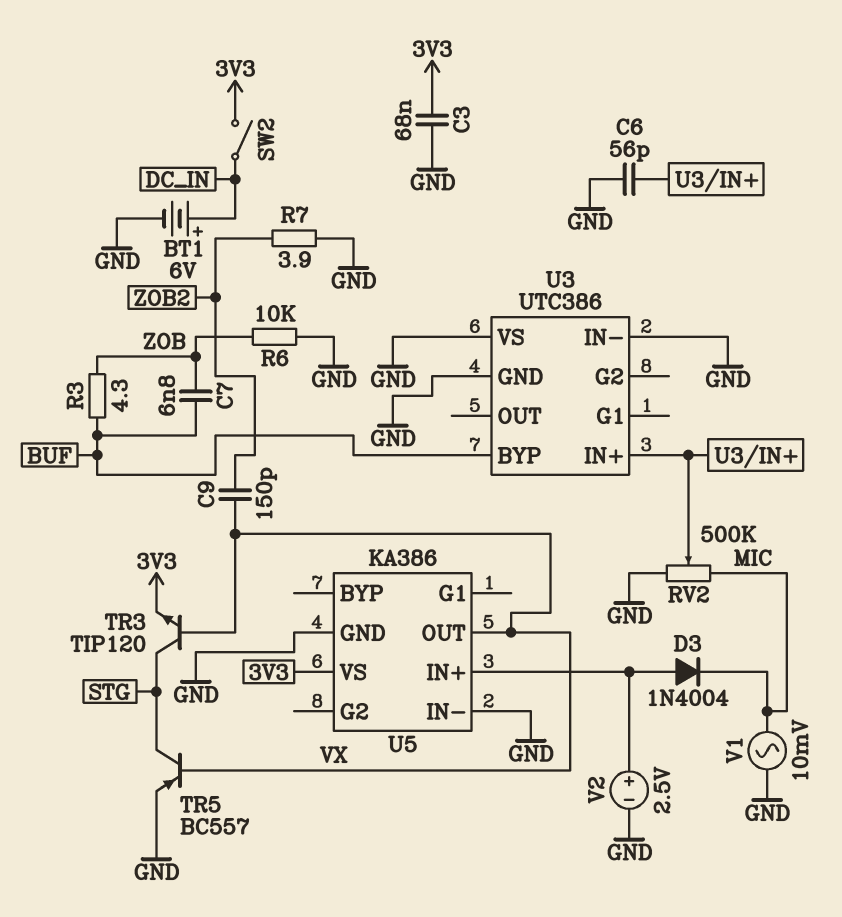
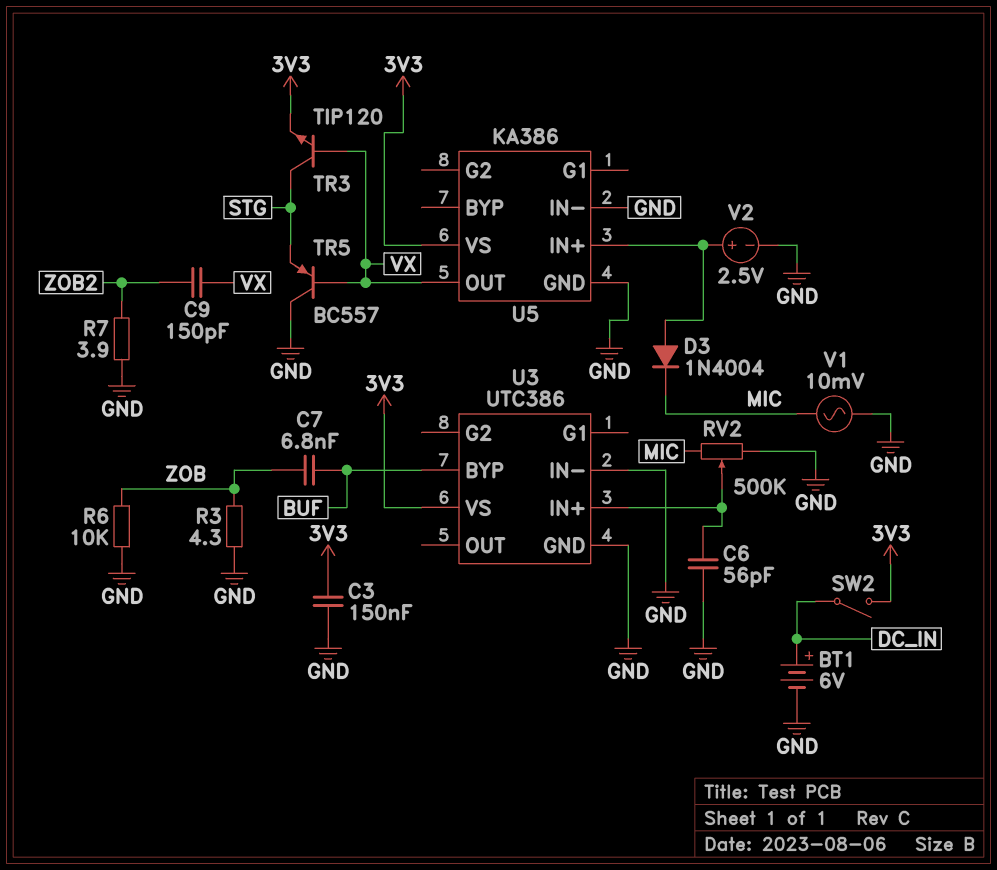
C3: 68nF (3V3, GND) -> 150nF (3V3, GND)
R3: 4.3 (BUF, ZOB) -> 4.3 (GND, ZOB)
TR5: PNP BC557 (B VX, C STG, E GND) -> PNP BC557 (B VX, C GND, E STG)
U3 pin VS: GND -> 3V3

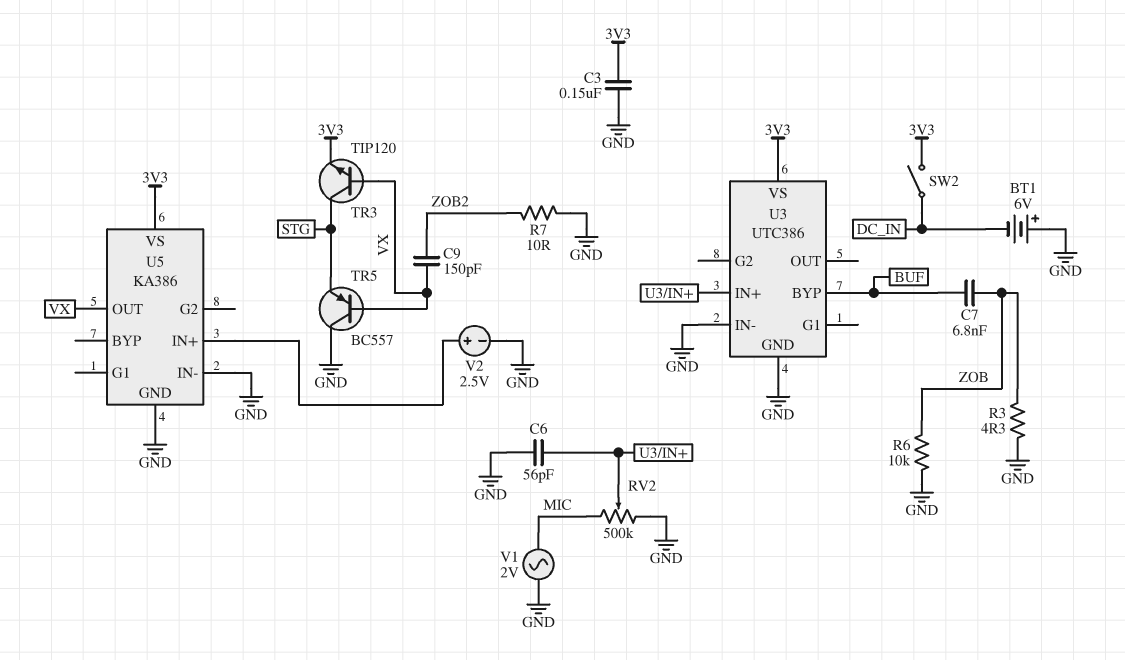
BT1: 6V (plus DC_IN, minus GND) -> 6V (plus GND, minus DC_IN)
D3: diode 1N4004 (A U5/IN+, K MIC) -> none
R7: 3.9 (GND, ZOB2) -> 10 (GND, ZOB2)
V1: AC 10mV (GND, MIC) -> AC 2V (GND, MIC)

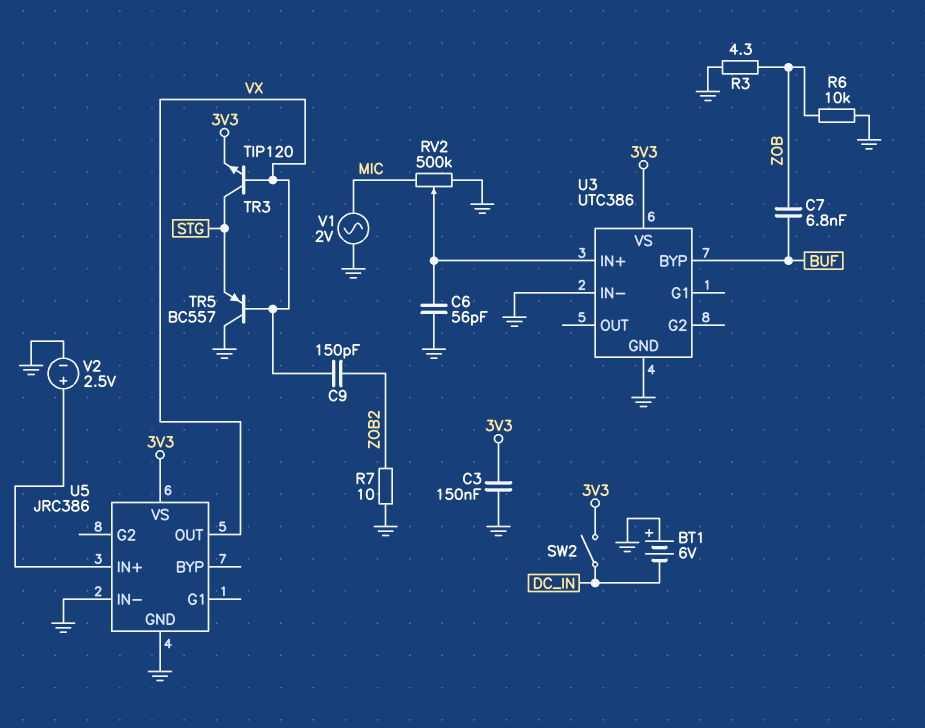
U5: KA386 -> JRC386

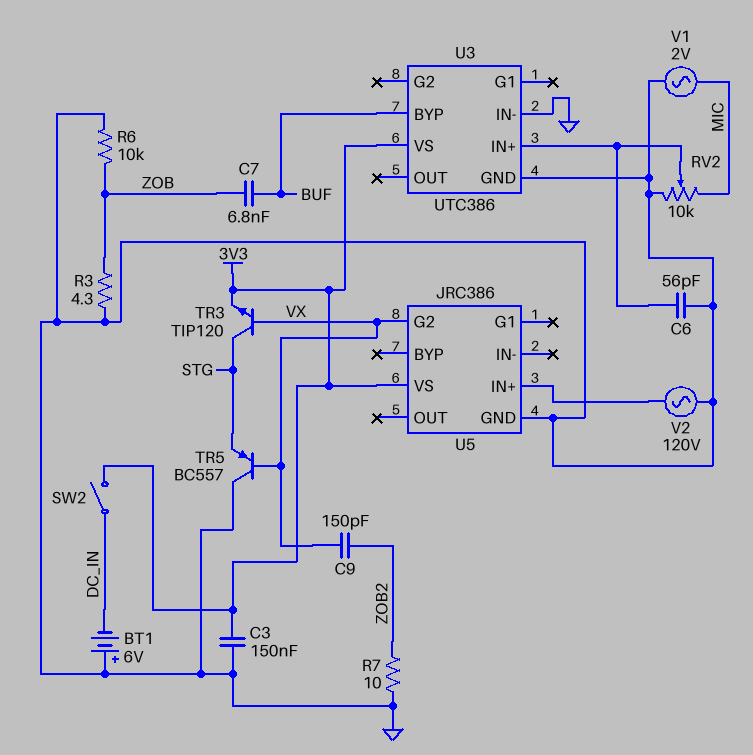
RV2: 500k (GND, MIC, wiper U3/IN+) -> 10k (GND, MIC, wiper U3/IN+)
U5 pin G2: none -> VX
U5 pin IN-: GND -> none
U5 pin OUT: VX -> none
V2: 2.5V (plus U5/IN+, minus GND) -> AC 120V (GND, U5/IN+)

